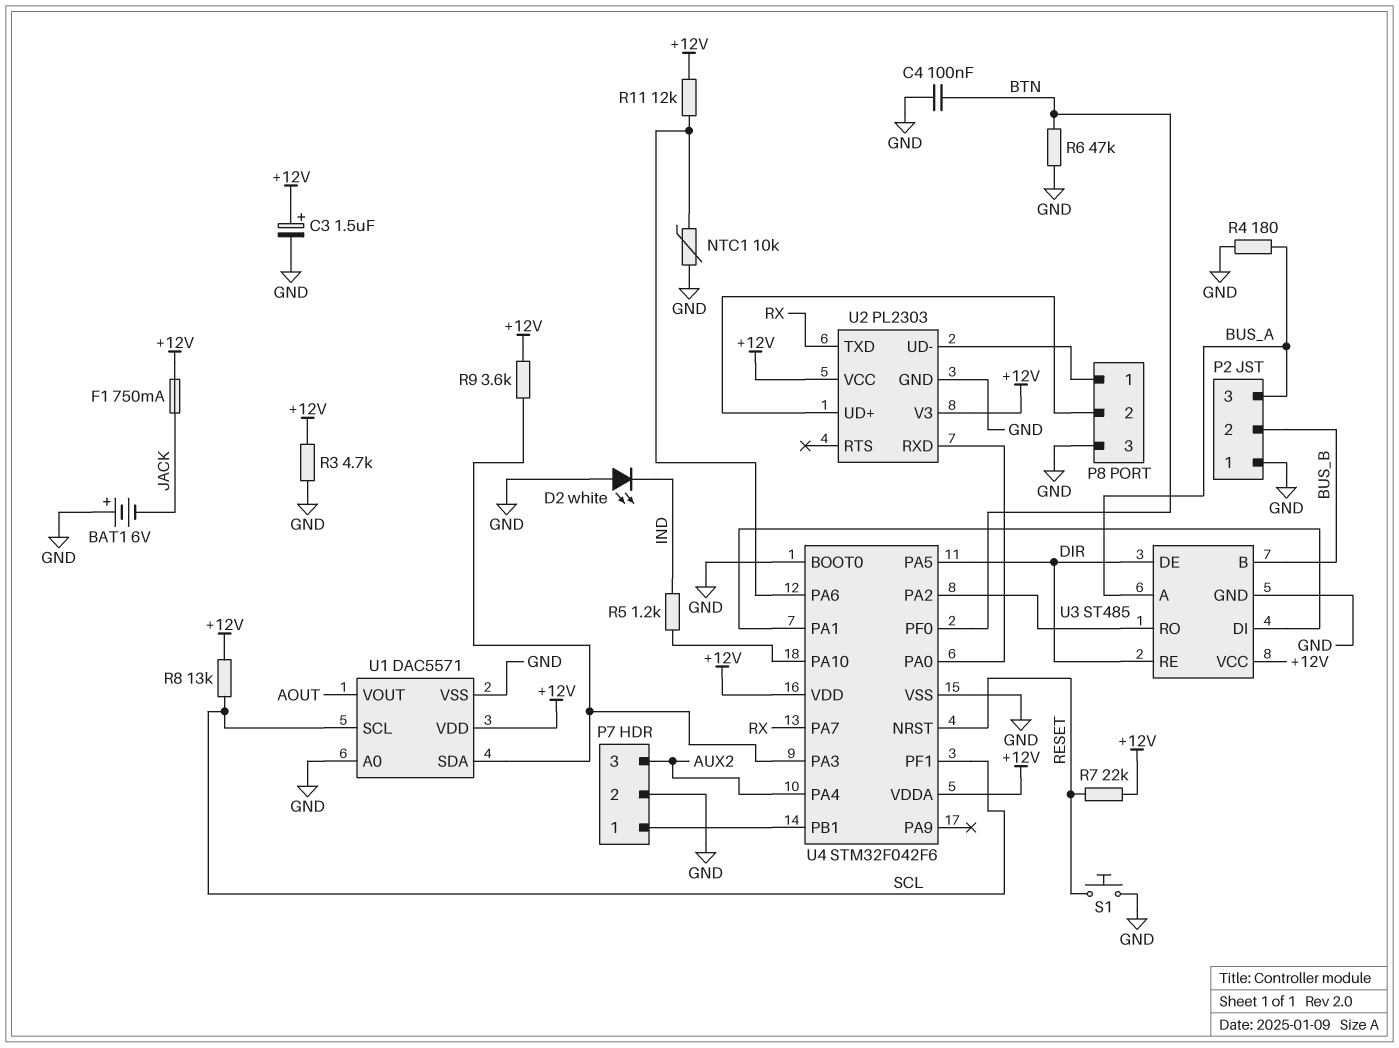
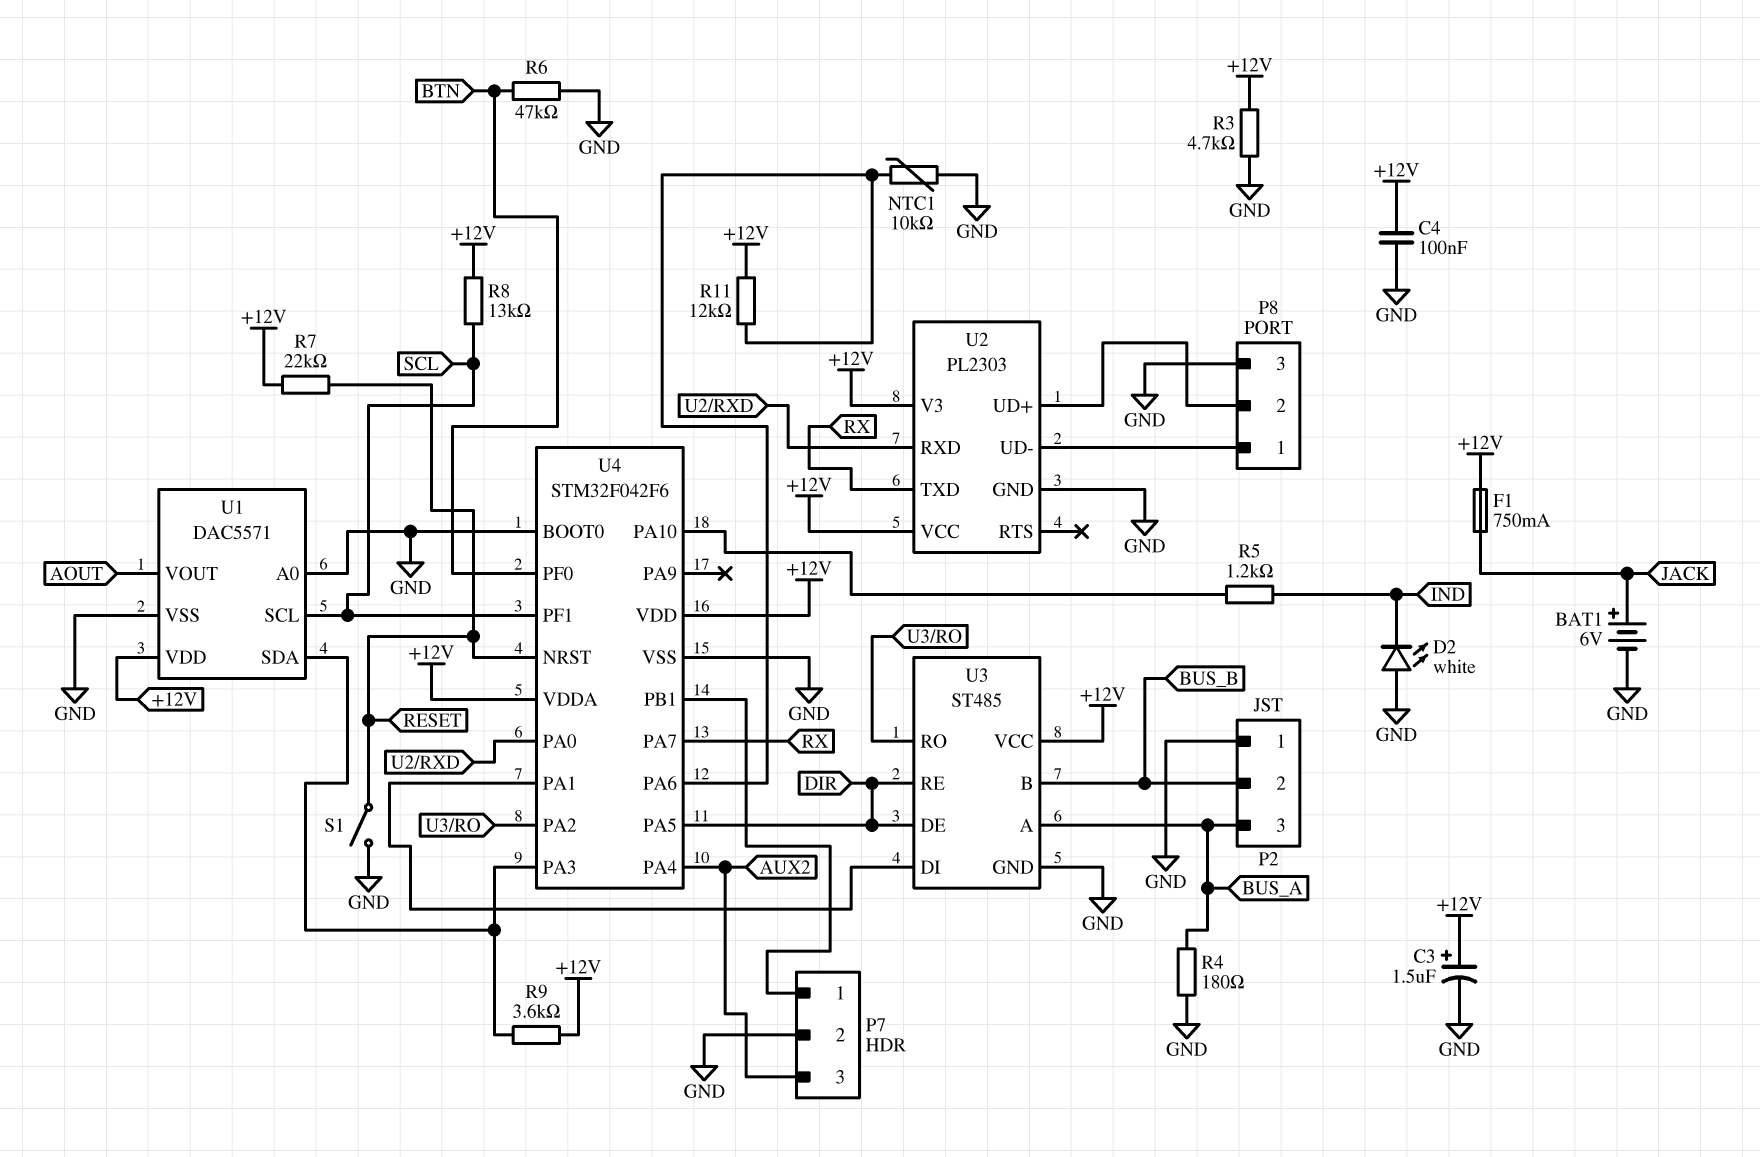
BAT1: 6V (plus GND, minus JACK) -> 6V (plus JACK, minus GND)
C4: 100nF (BTN, GND) -> 100nF (+12V, GND)
S1: button (GND, RESET) -> switch (GND, RESET)

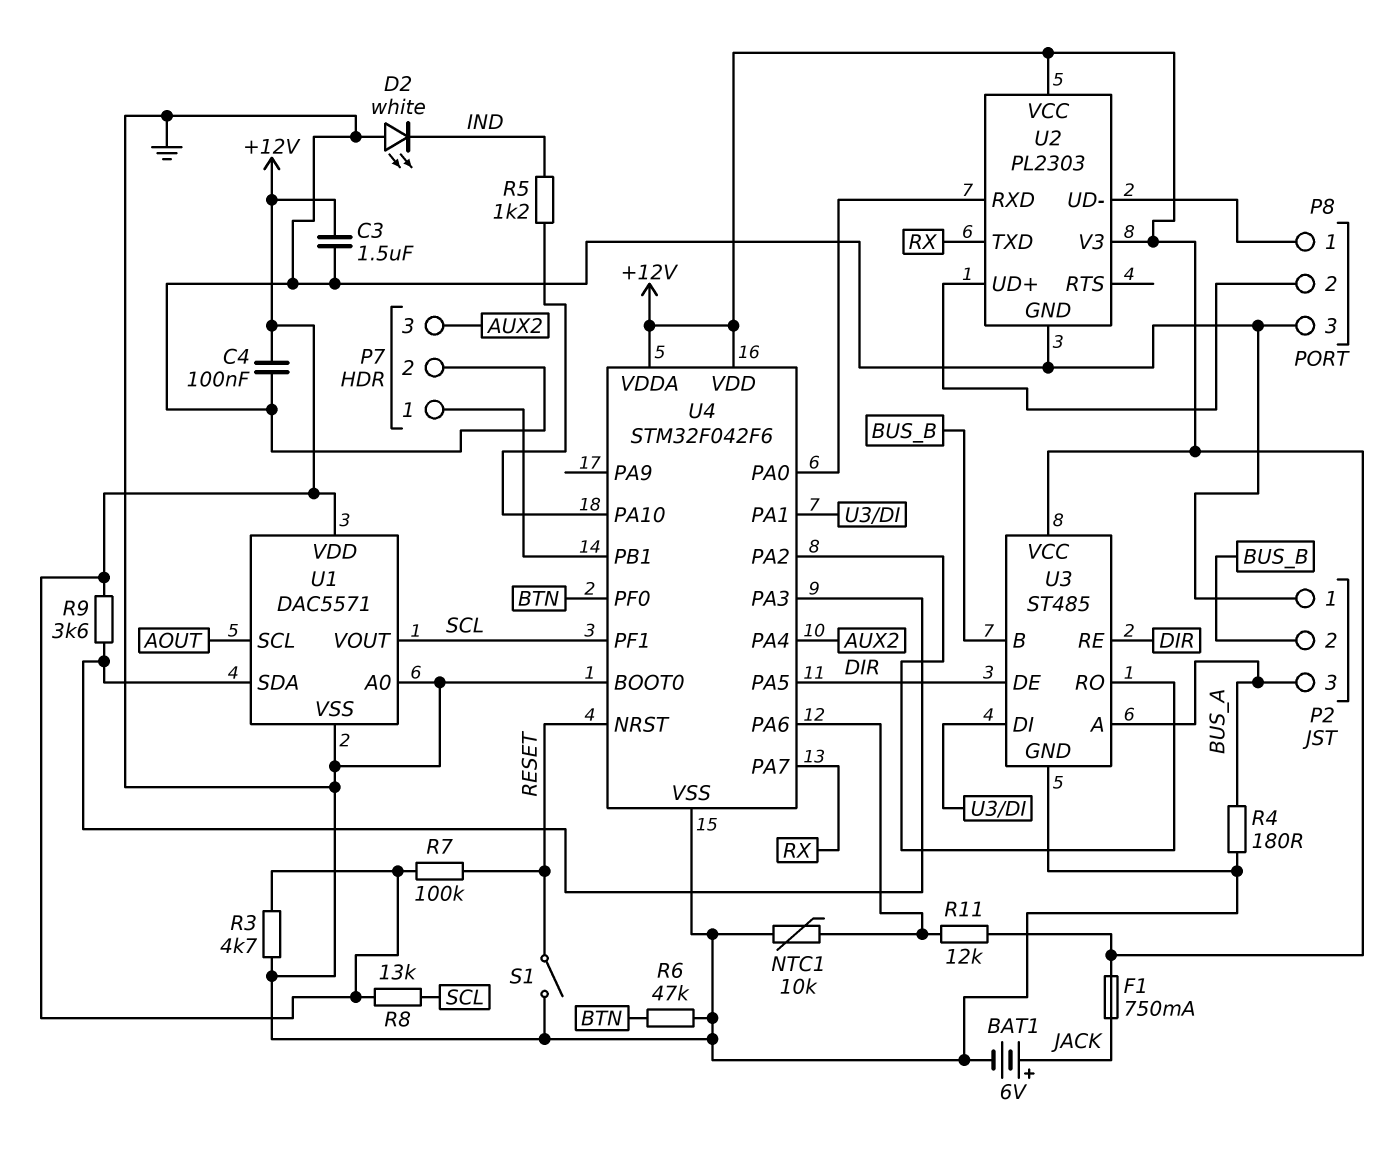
C3: 1.5uF (plus +12V, minus GND) -> 1.5uF (+12V, GND)
R7: 22k (+12V, RESET) -> 100k (+12V, RESET)
U1 pin SCL: SCL -> AOUT
U1 pin VOUT: AOUT -> SCL

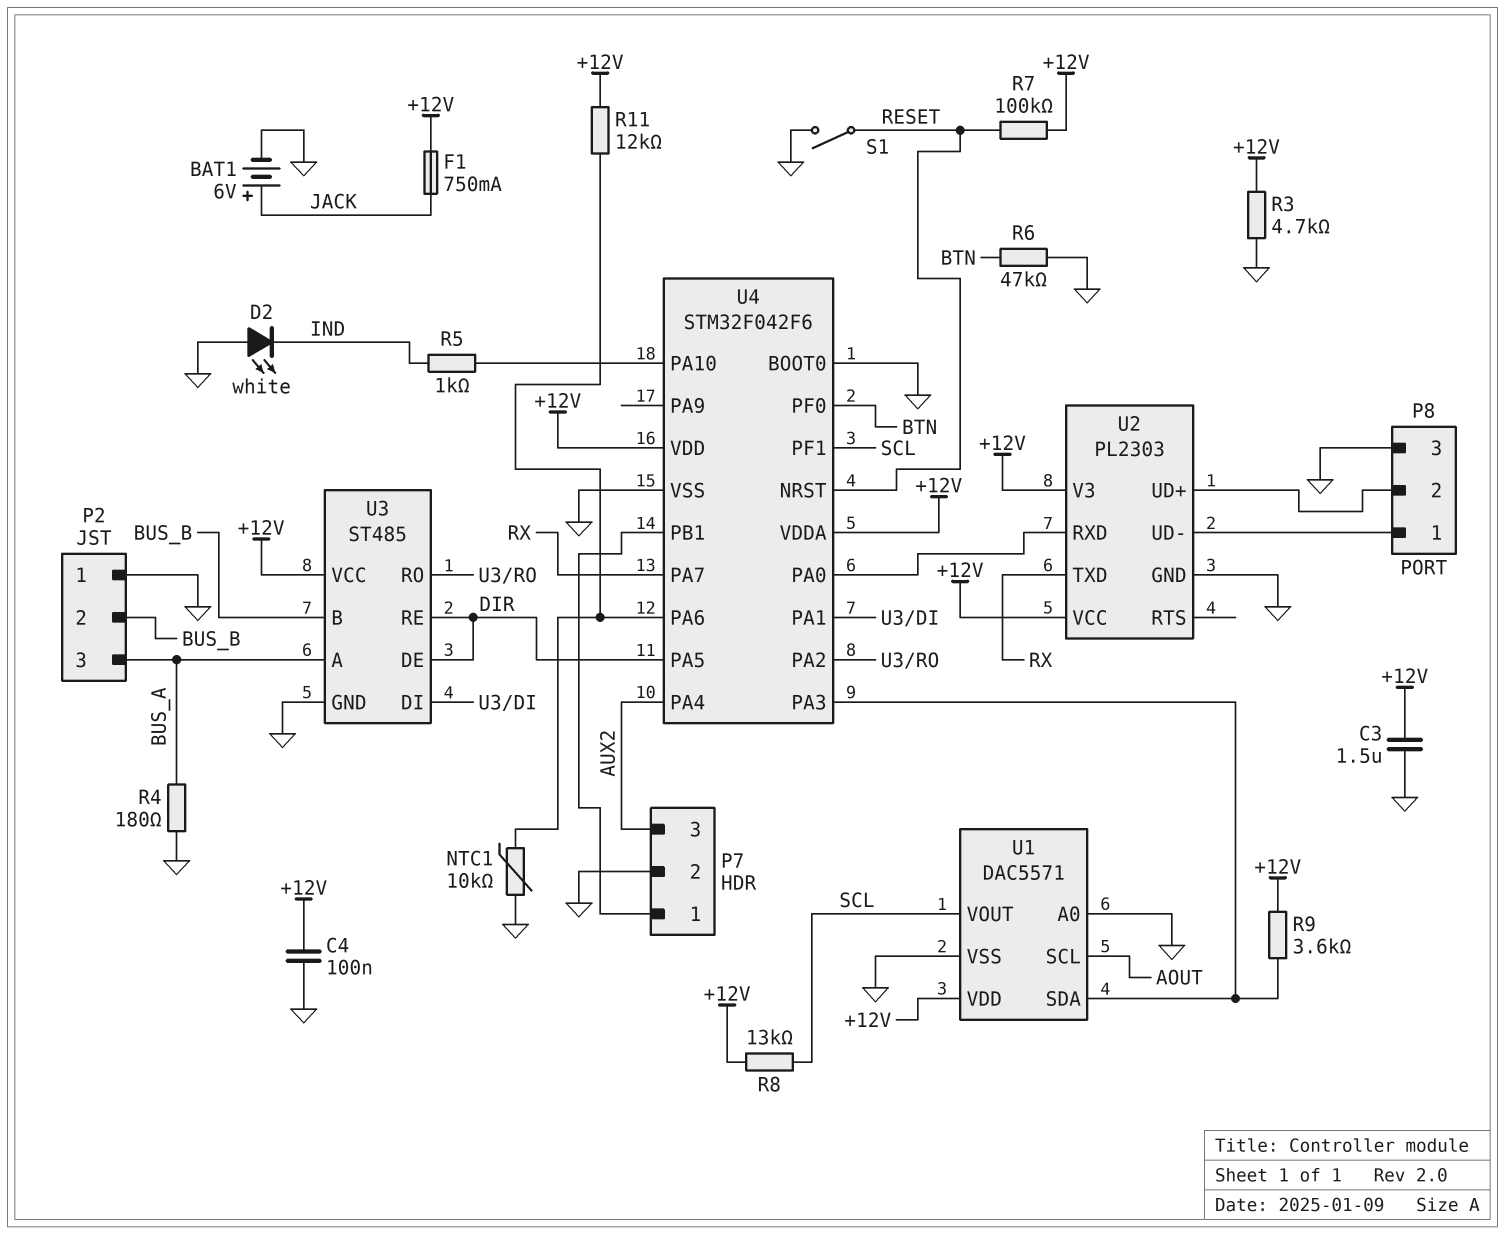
R5: 1.2k (IND, U4/PA10) -> 1k (IND, U4/PA10)

